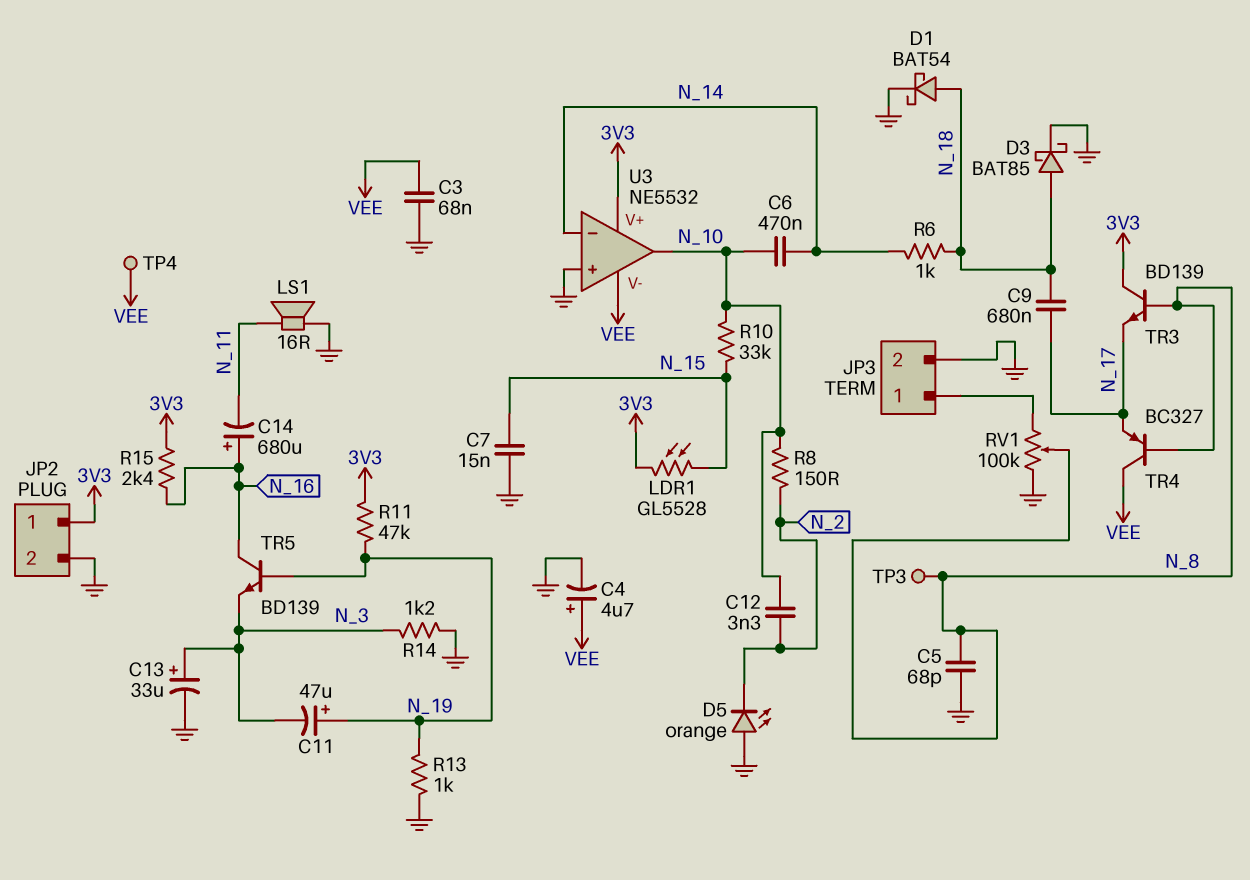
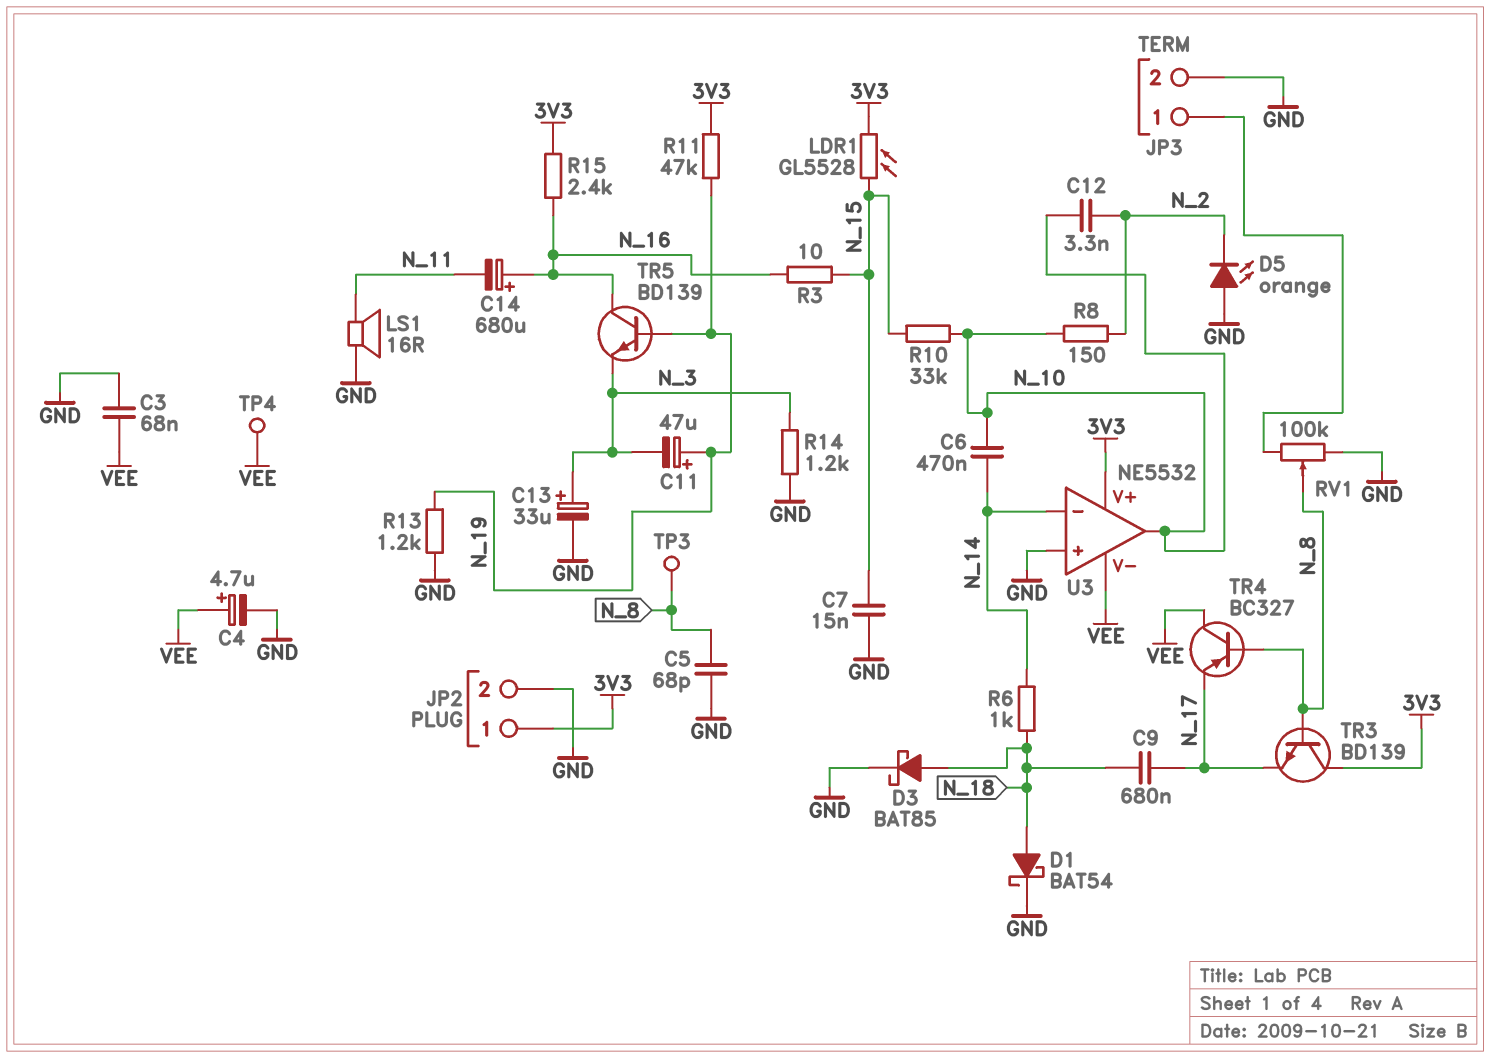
R3: none -> 10 (N_15, N_16)
R13: 1k (GND, N_19) -> 1.2k (GND, N_19)

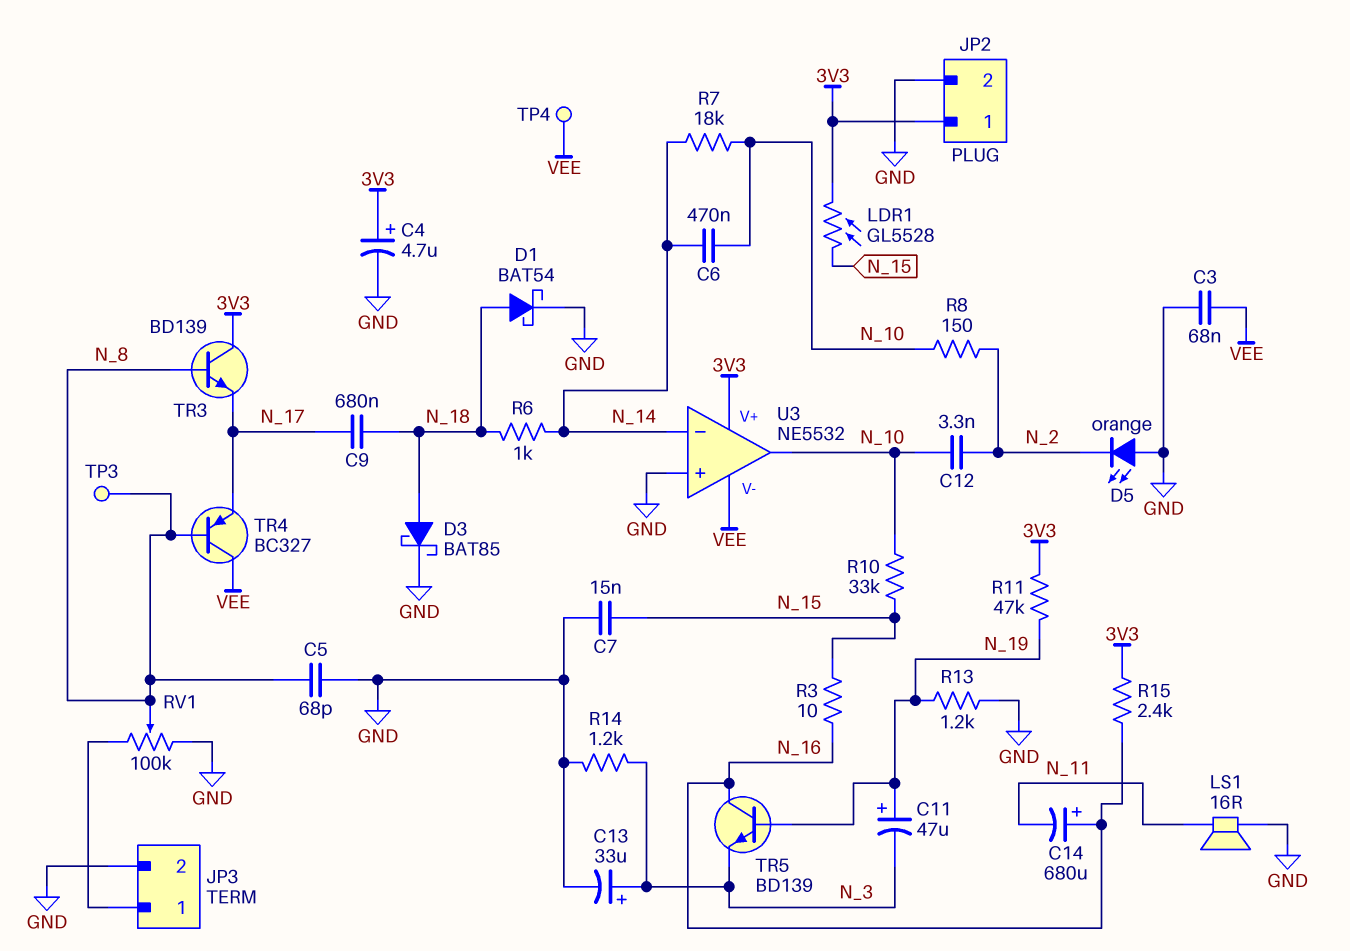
C4: 4.7uF (plus VEE, minus GND) -> 4.7uF (plus 3V3, minus GND)
R7: none -> 18k (N_10, N_14)

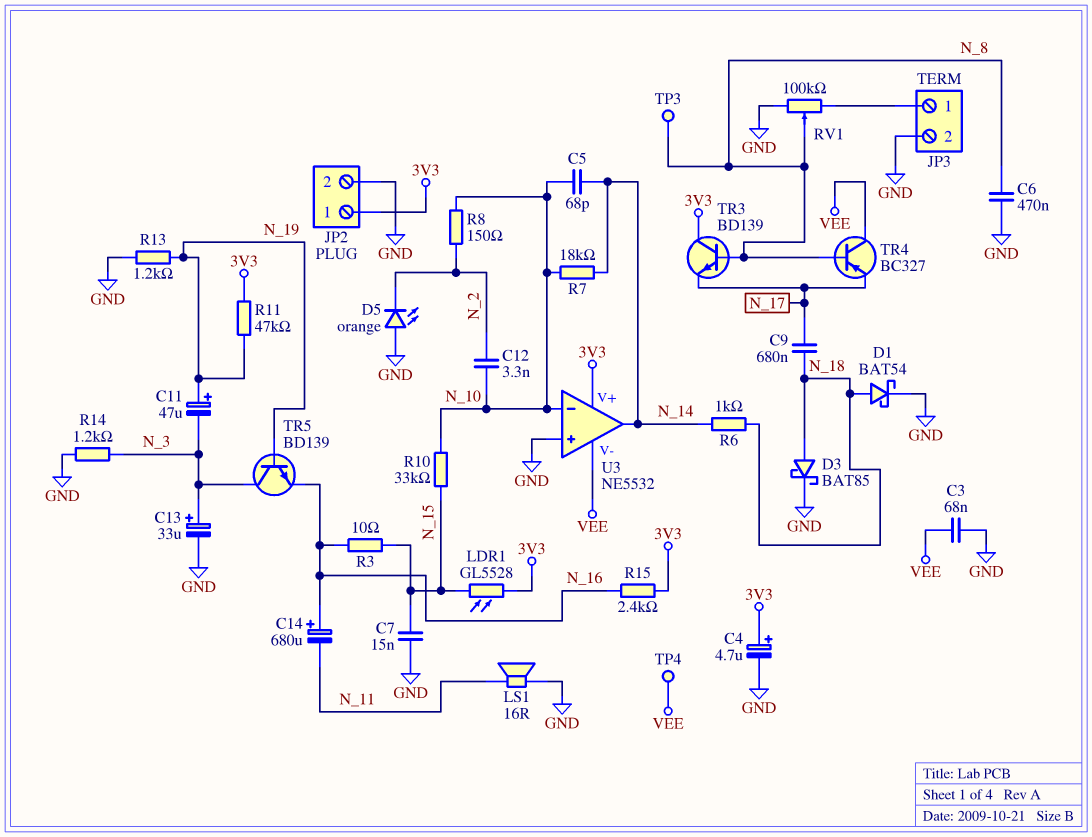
C5: 68pF (GND, N_8) -> 68pF (N_10, N_14)
C6: 470nF (N_10, N_14) -> 470nF (GND, N_8)
TR5: NPN BD139 (B N_19, C N_16, E N_3) -> NPN BD139 (B N_19, C N_3, E N_16)
U3 pin in-: N_14 -> N_10
U3 pin out: N_10 -> N_14

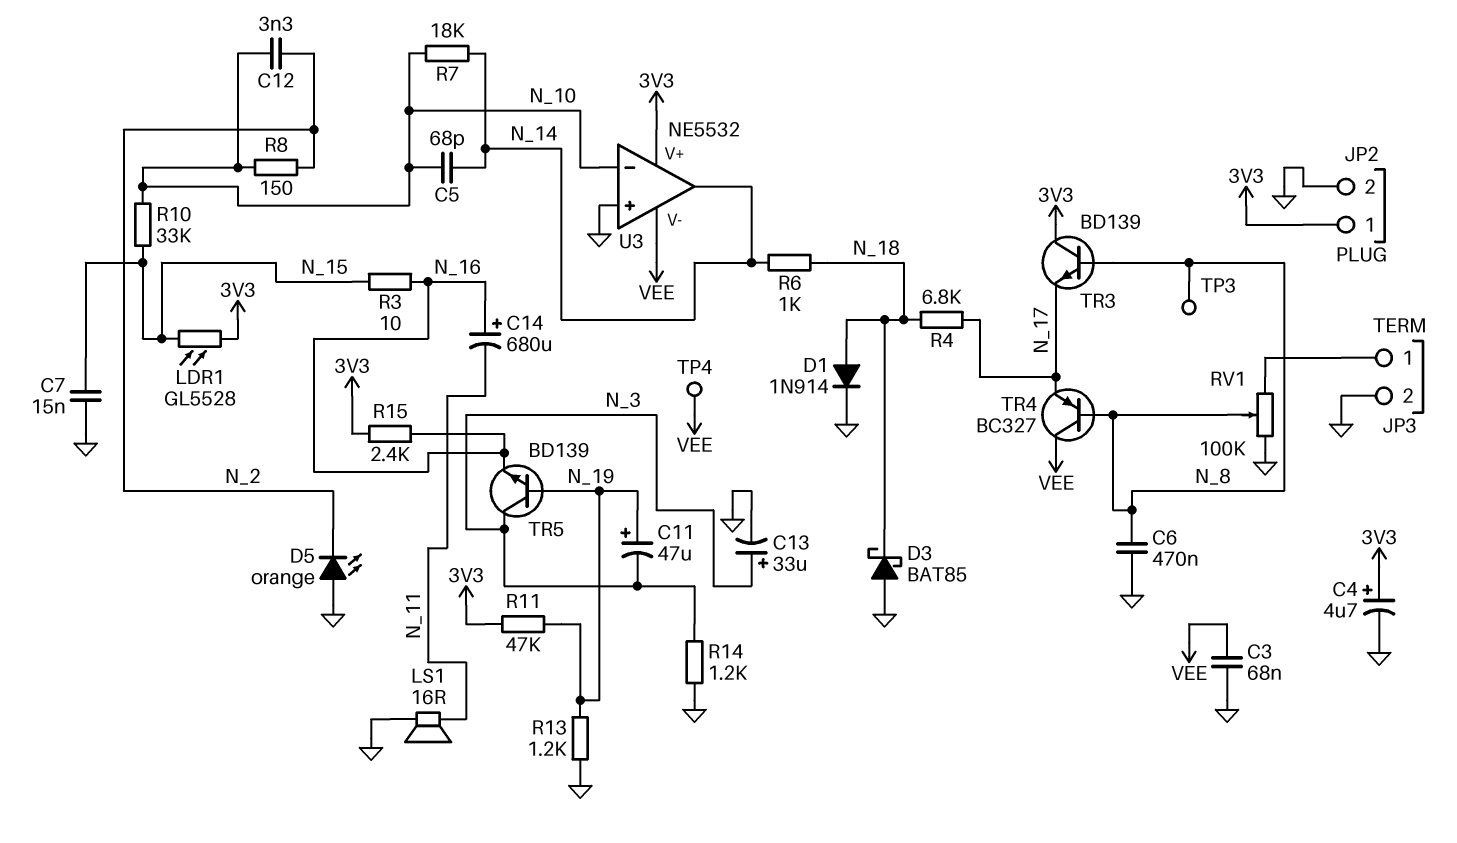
C9: 680nF (N_17, N_18) -> none
D1: schottky BAT54 (A N_18, K GND) -> diode 1N914 (A N_18, K GND)
D3: schottky BAT85 (A N_18, K GND) -> schottky BAT85 (A GND, K N_18)
R4: none -> 6.8k (N_17, N_18)

